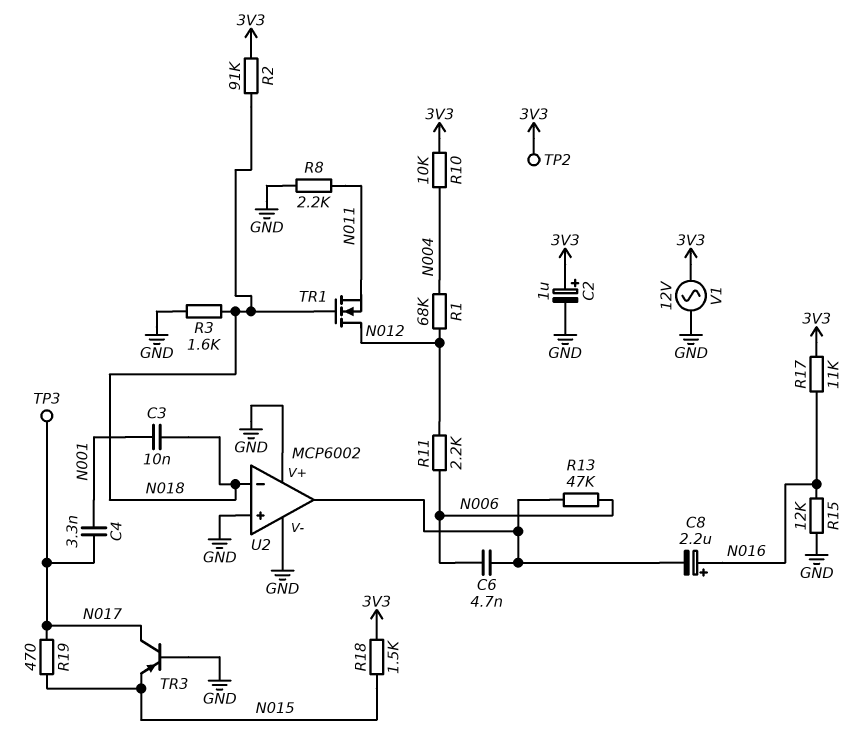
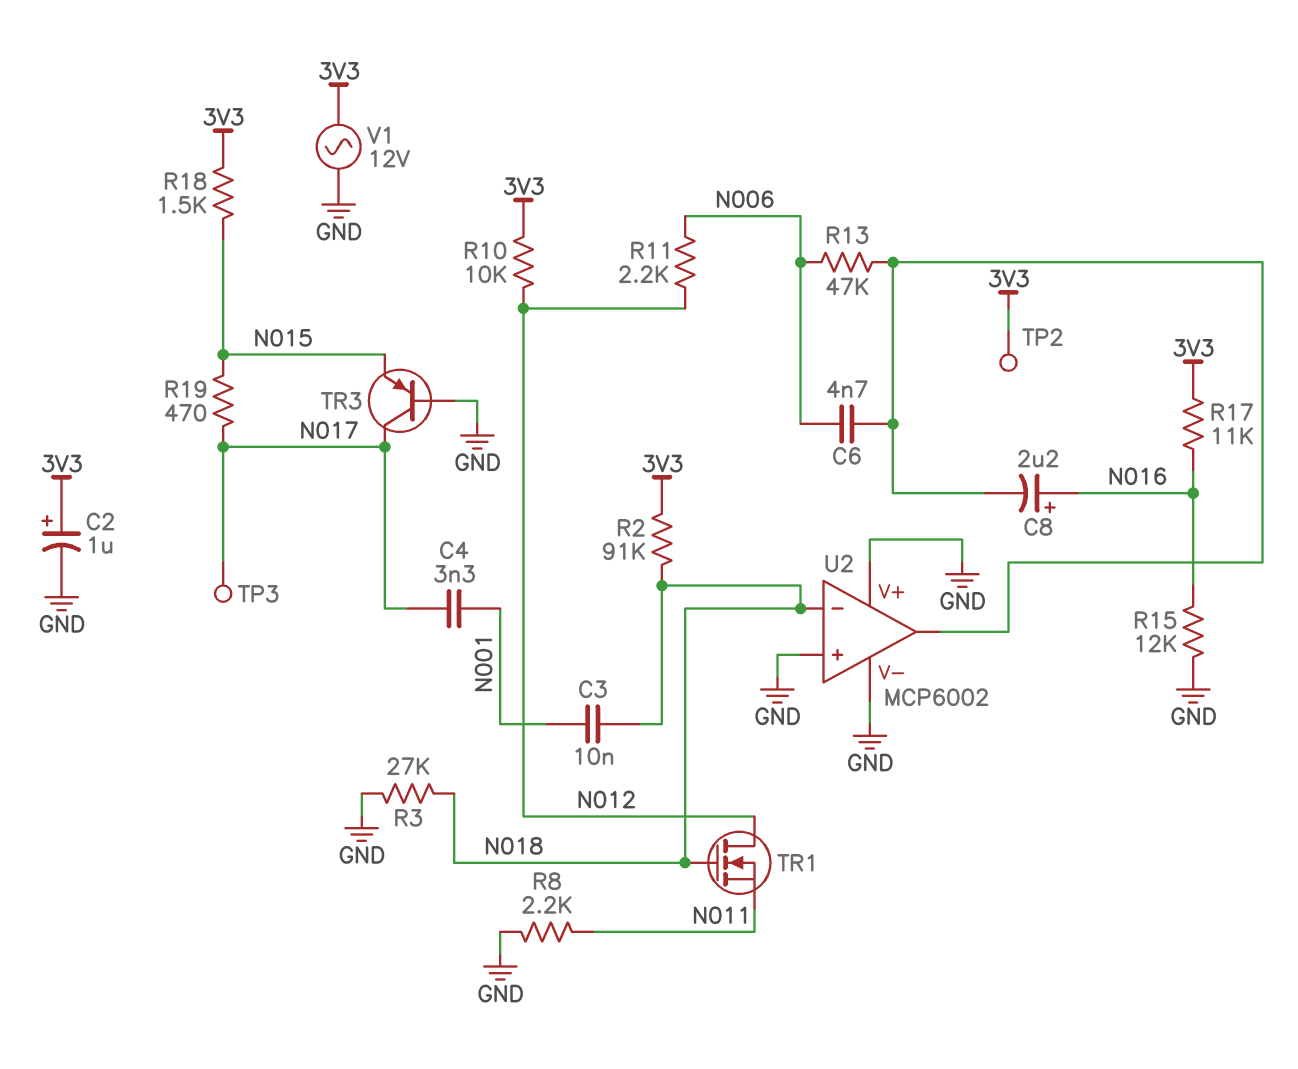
R1: 68k (N004, N012) -> none
R3: 1.6k (GND, N018) -> 27k (GND, N018)
R10: 10k (3V3, N004) -> 10k (3V3, N012)

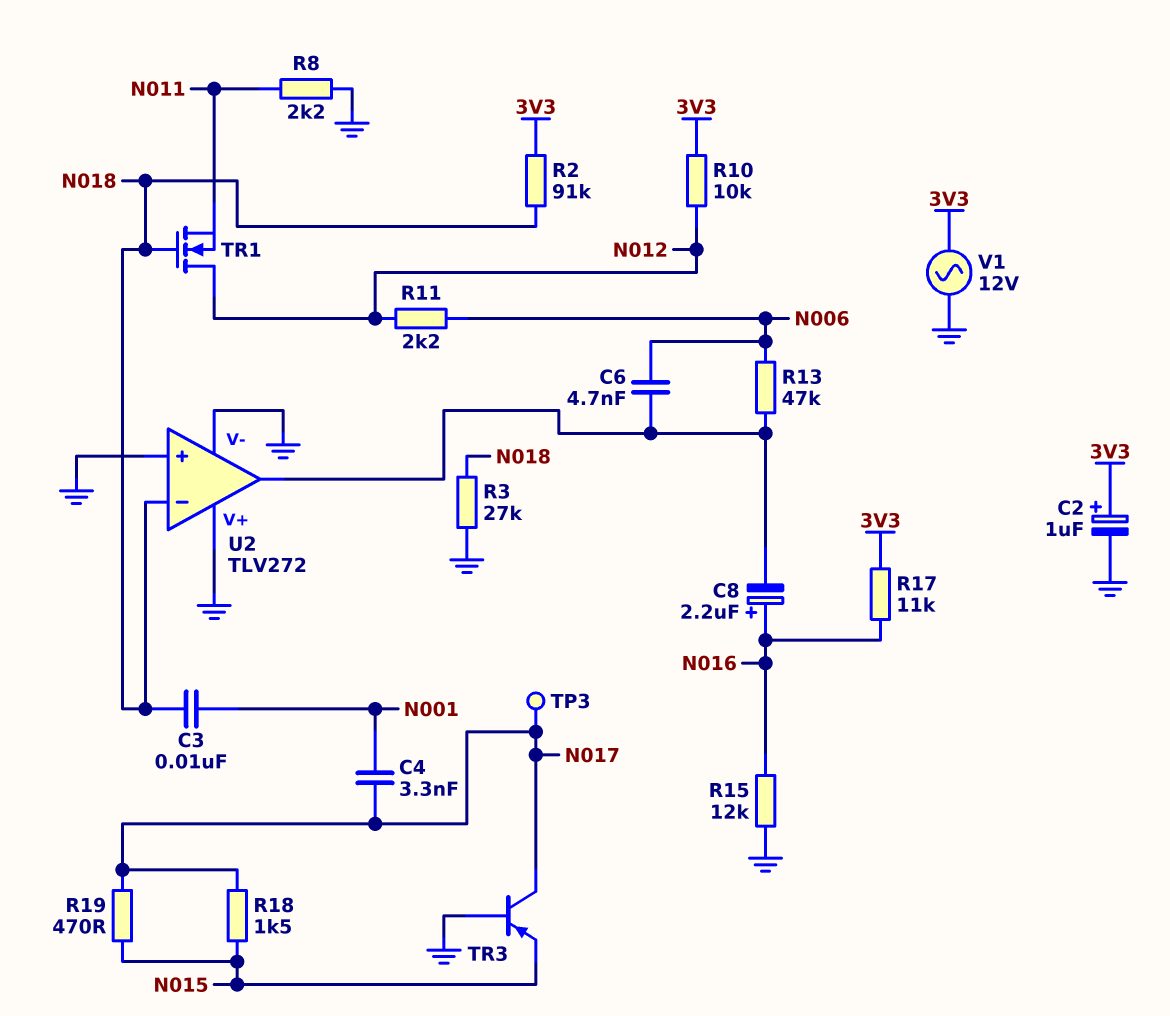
R18: 1.5k (3V3, N015) -> 1.5k (N015, N017)
TP2: test point (3V3) -> none
U2: MCP6002 -> TLV272

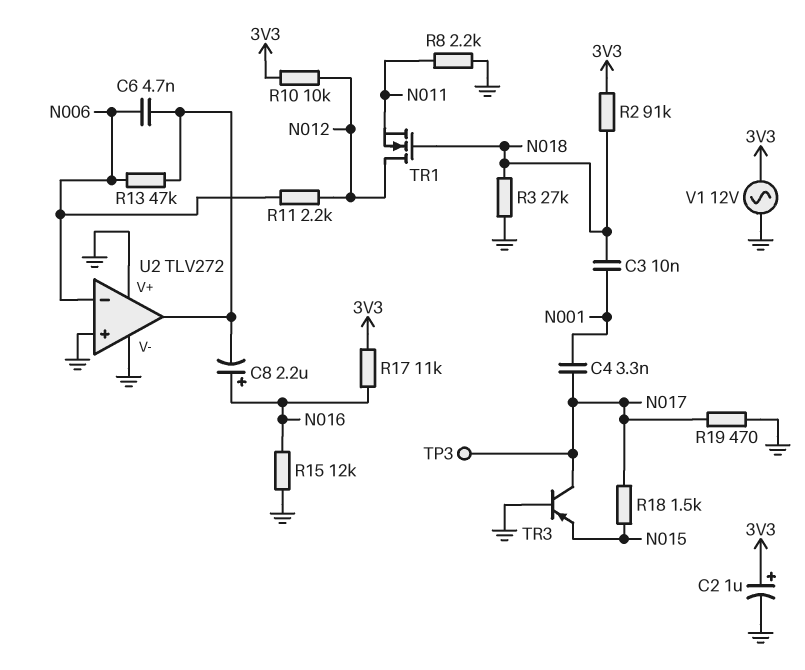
R19: 470 (N015, N017) -> 470 (GND, N017)
U2 pin in-: N018 -> N006

